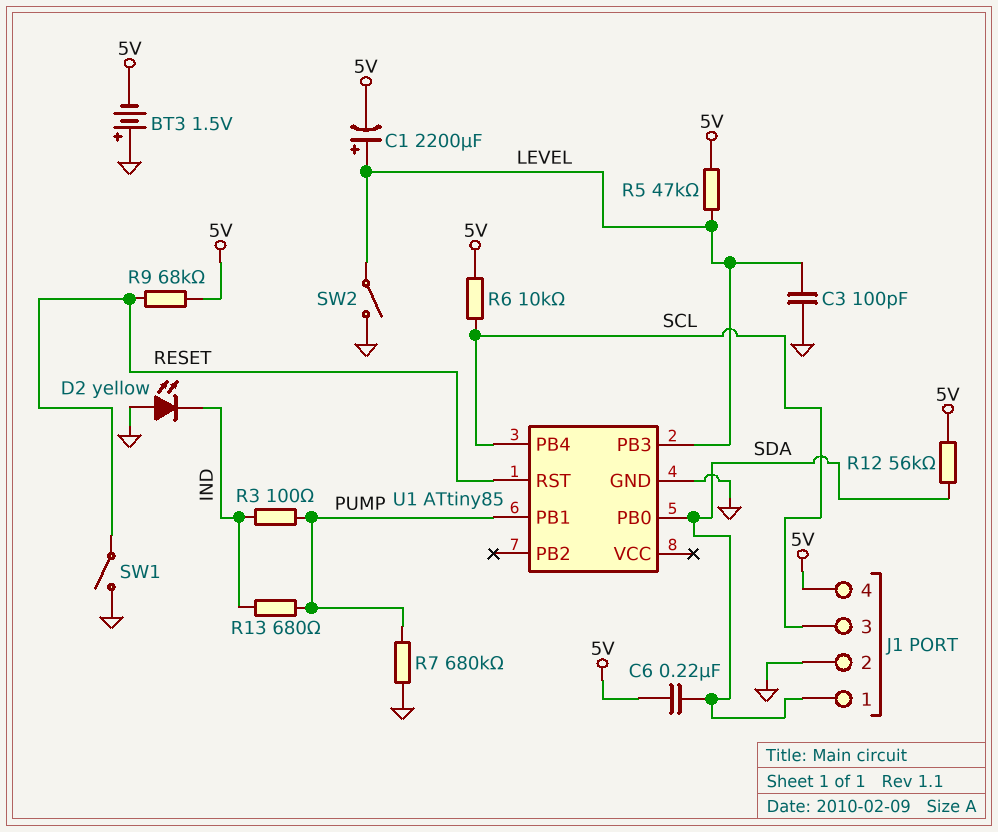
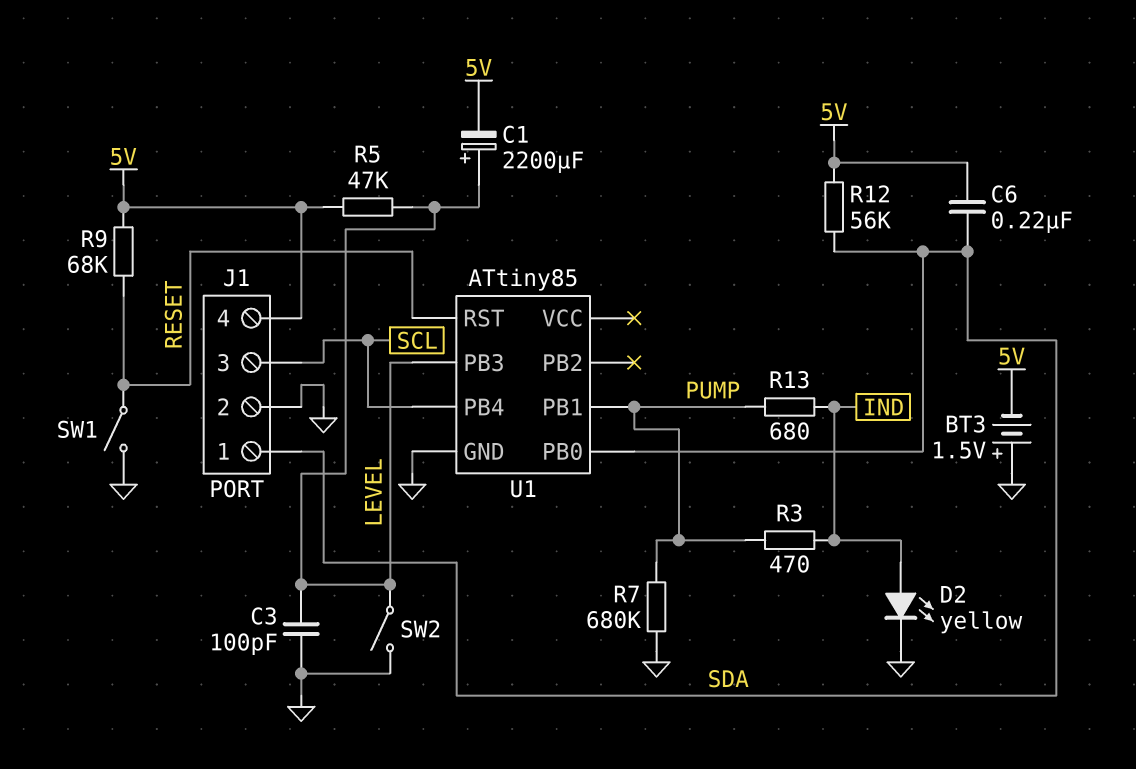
D2: LED yellow (A GND, K IND) -> LED yellow (A IND, K GND)
R3: 100 (IND, PUMP) -> 470 (IND, PUMP)
R6: 10k (5V, SCL) -> none

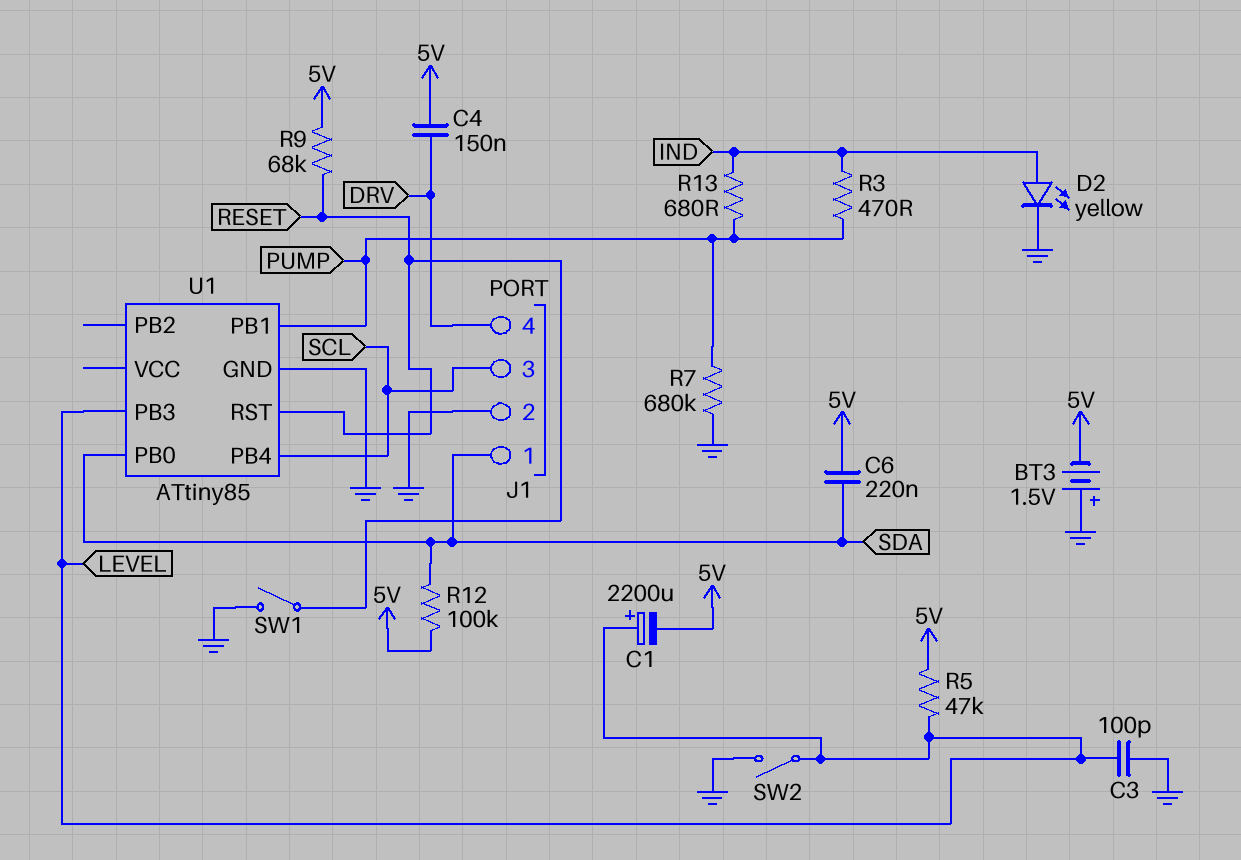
C4: none -> 150nF (5V, DRV)
J1 pin 4: 5V -> DRV
R12: 56k (5V, SDA) -> 100k (5V, SDA)

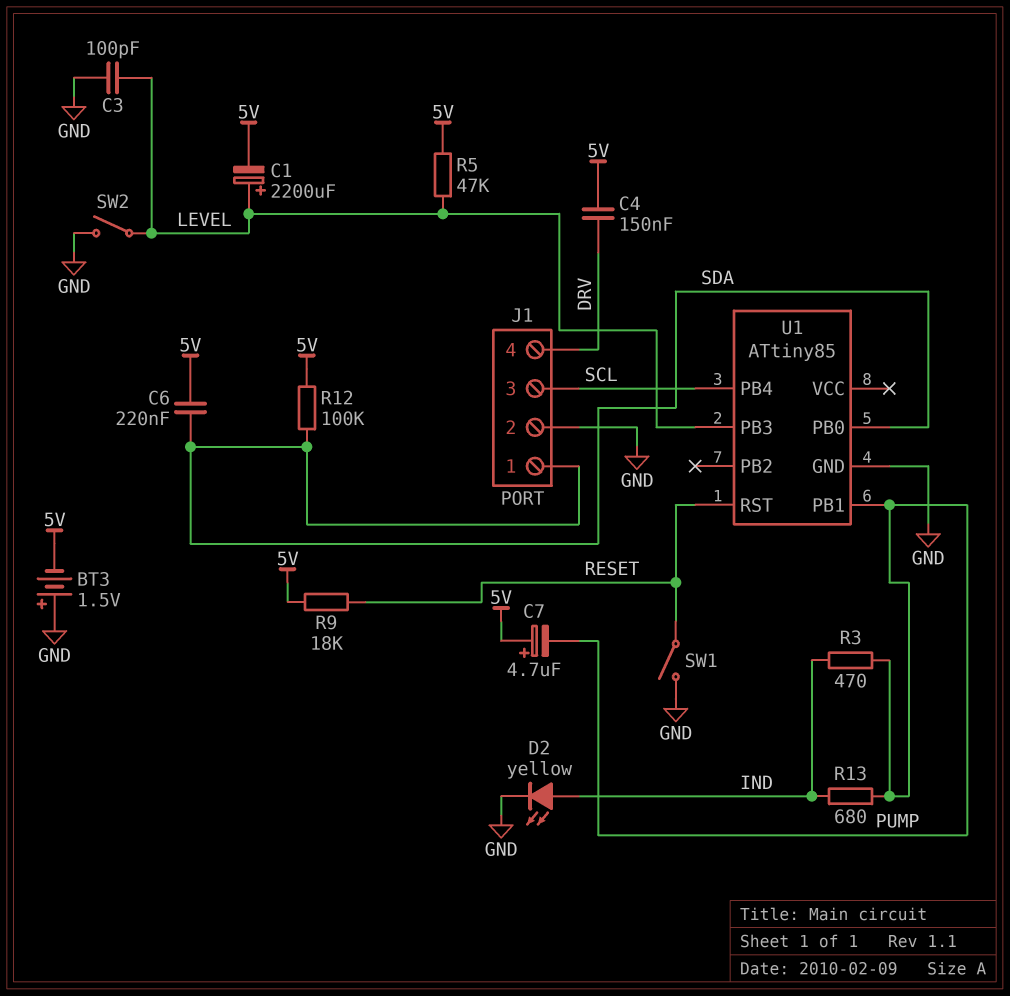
C7: none -> 4.7uF (plus 5V, minus PUMP)
R7: 680k (GND, PUMP) -> none
R9: 68k (5V, RESET) -> 18k (5V, RESET)

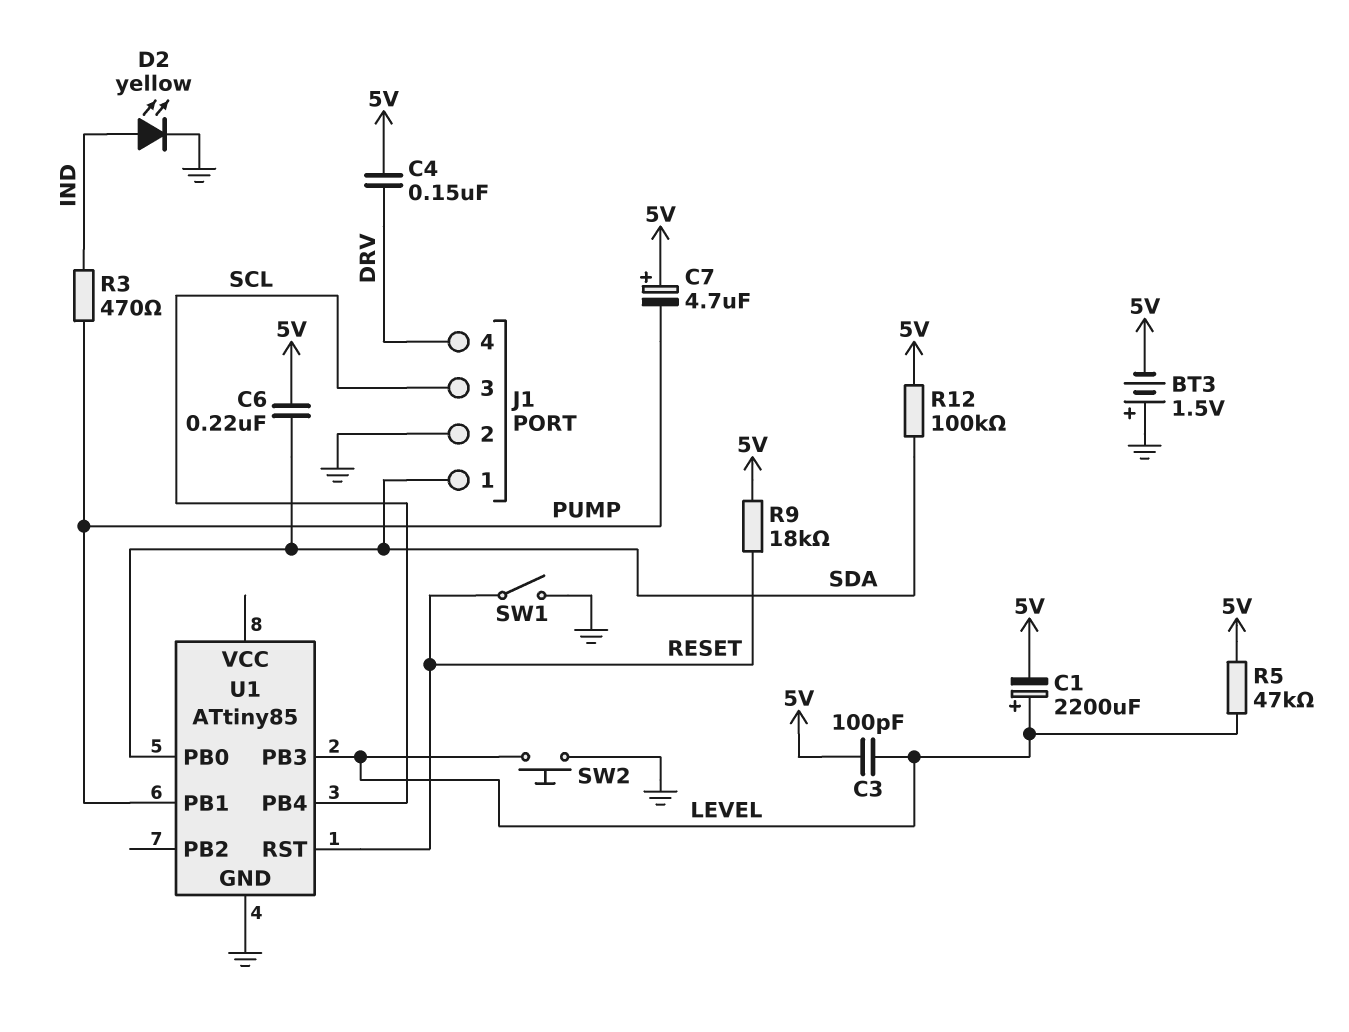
C3: 100pF (GND, LEVEL) -> 100pF (5V, LEVEL)
R13: 680 (IND, PUMP) -> none
SW2: switch (GND, LEVEL) -> button (GND, LEVEL)

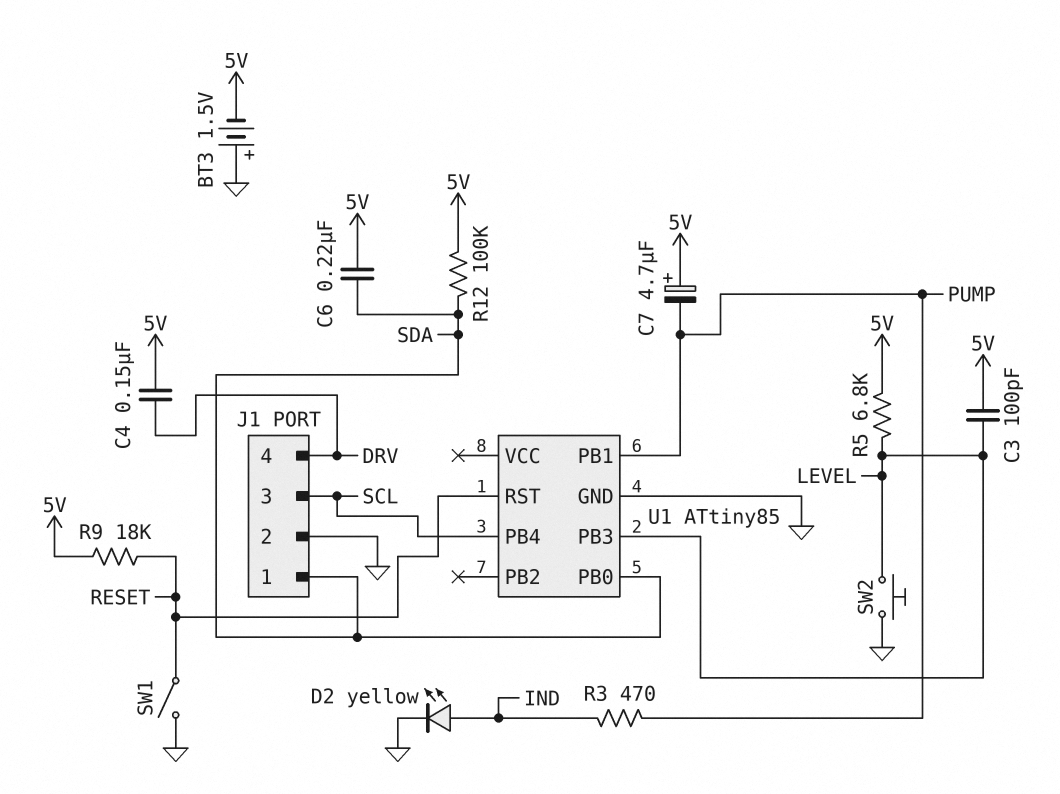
C1: 2200uF (plus LEVEL, minus 5V) -> none
R5: 47k (5V, LEVEL) -> 6.8k (5V, LEVEL)

